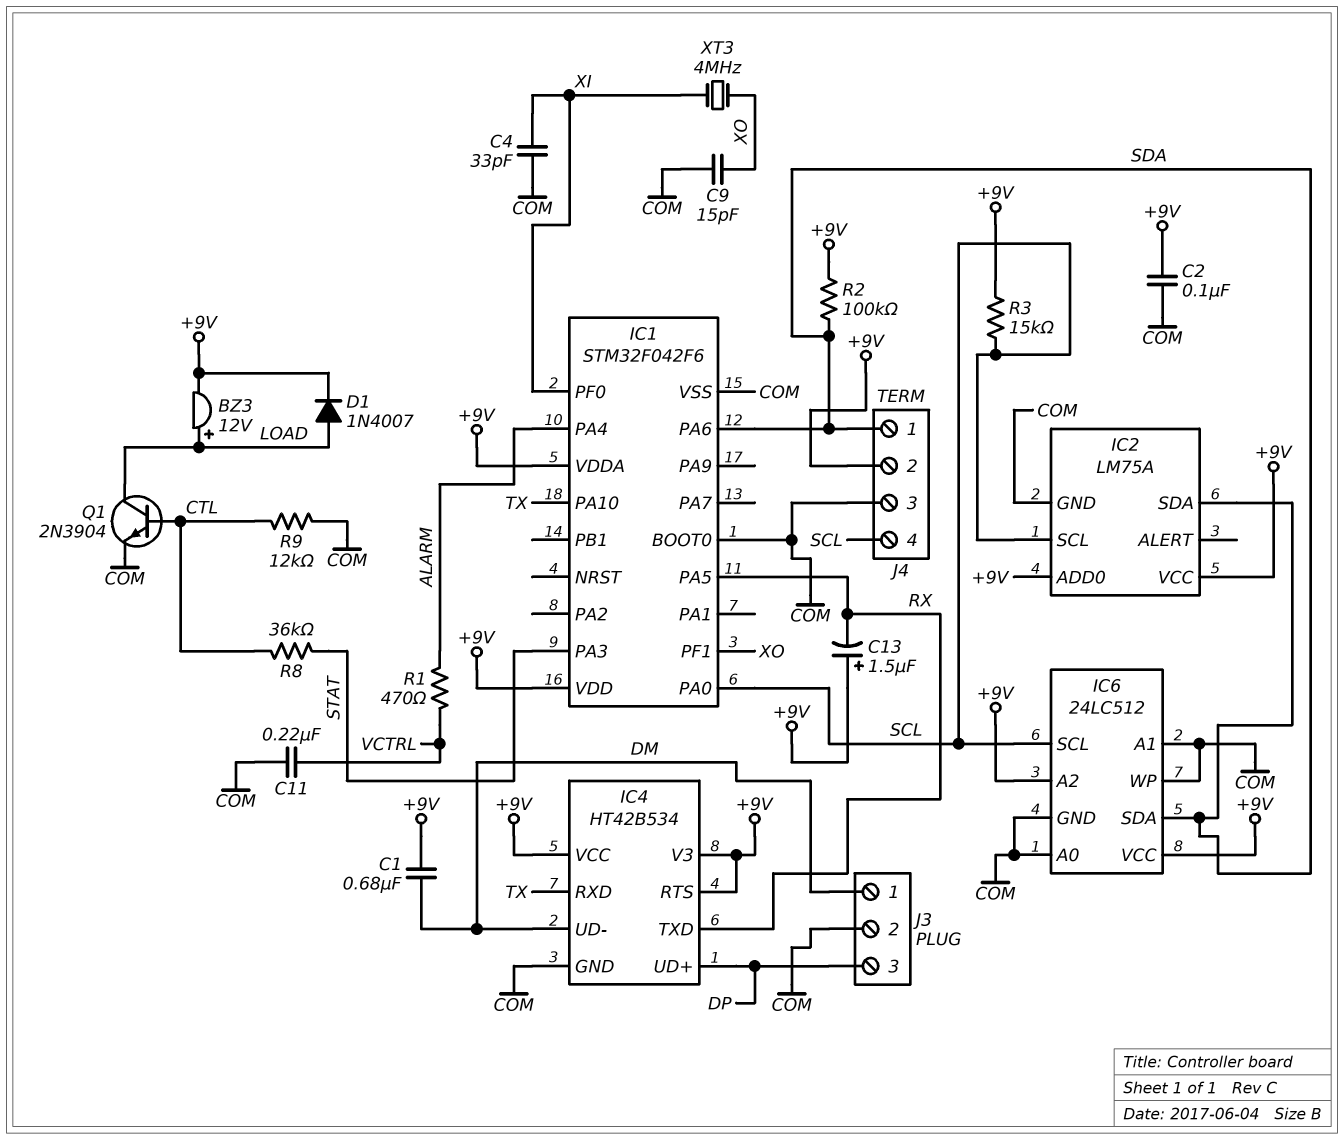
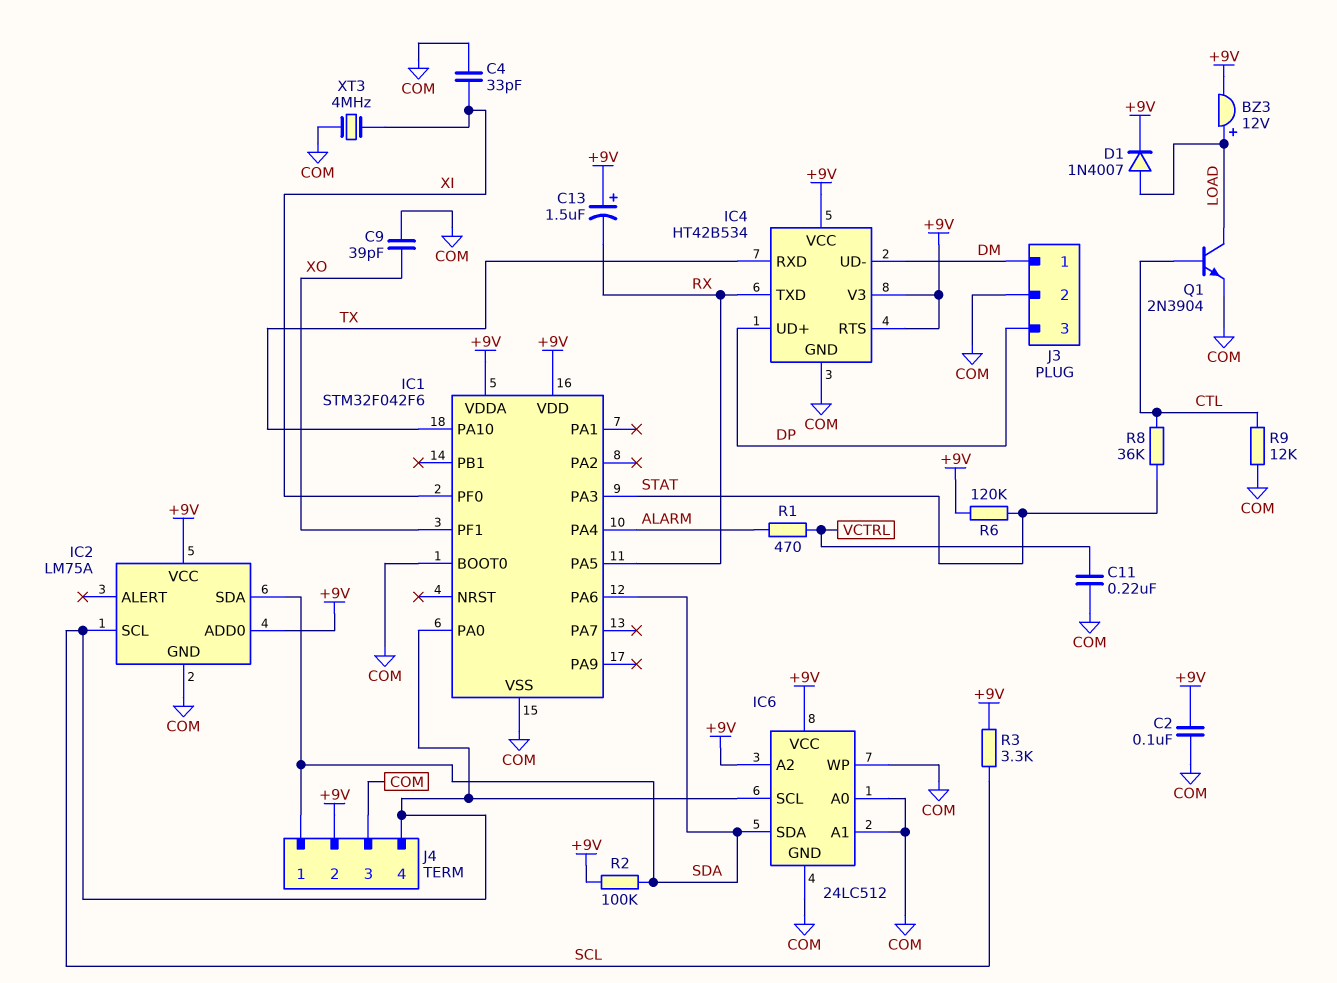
C1: 680nF (+9V, DM) -> none
C9: 15pF (COM, XO) -> 39pF (COM, XO)
R3: 15k (+9V, SCL) -> 3.3k (+9V, SCL)
R6: none -> 120k (+9V, STAT)
XT3: 4MHz (XI, XO) -> 4MHz (COM, XI)

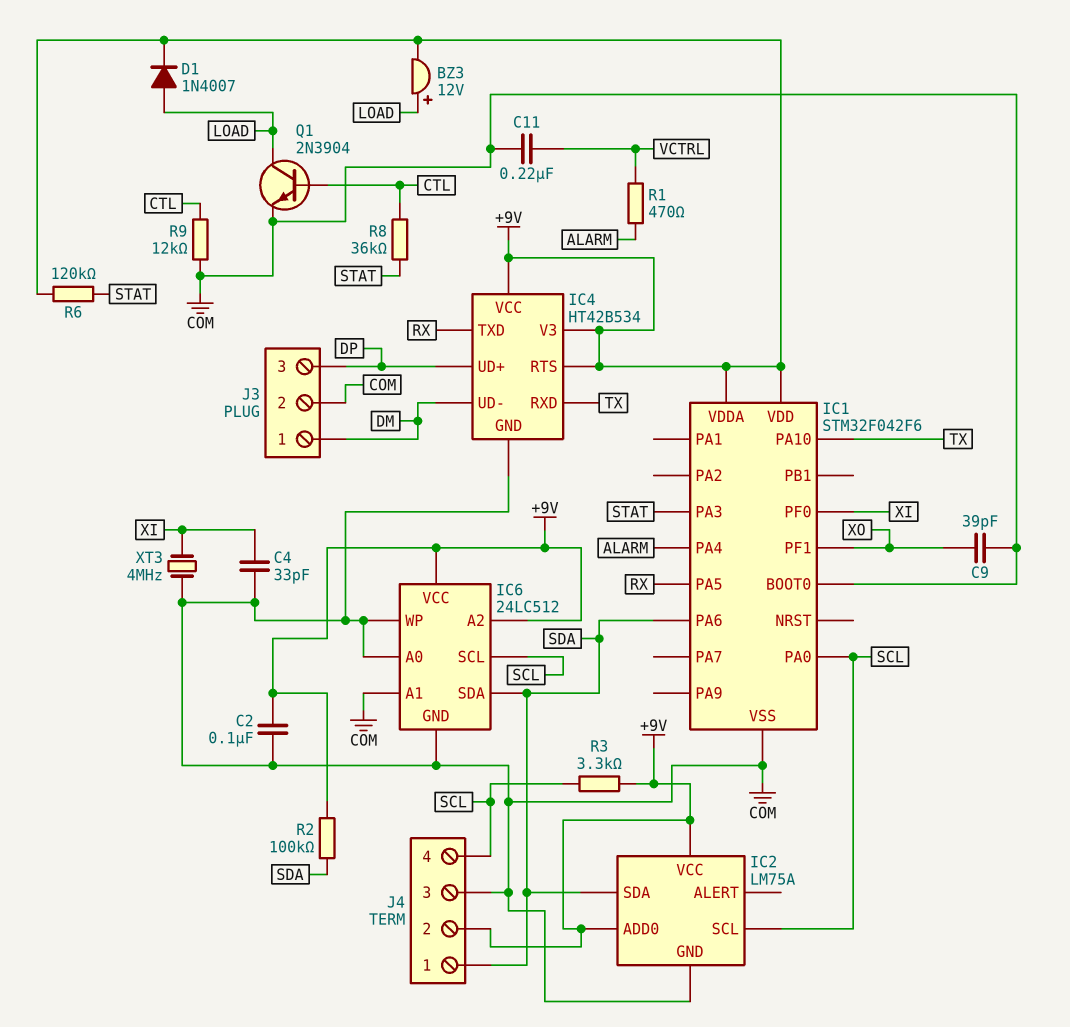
C13: 1.5uF (plus +9V, minus RX) -> none

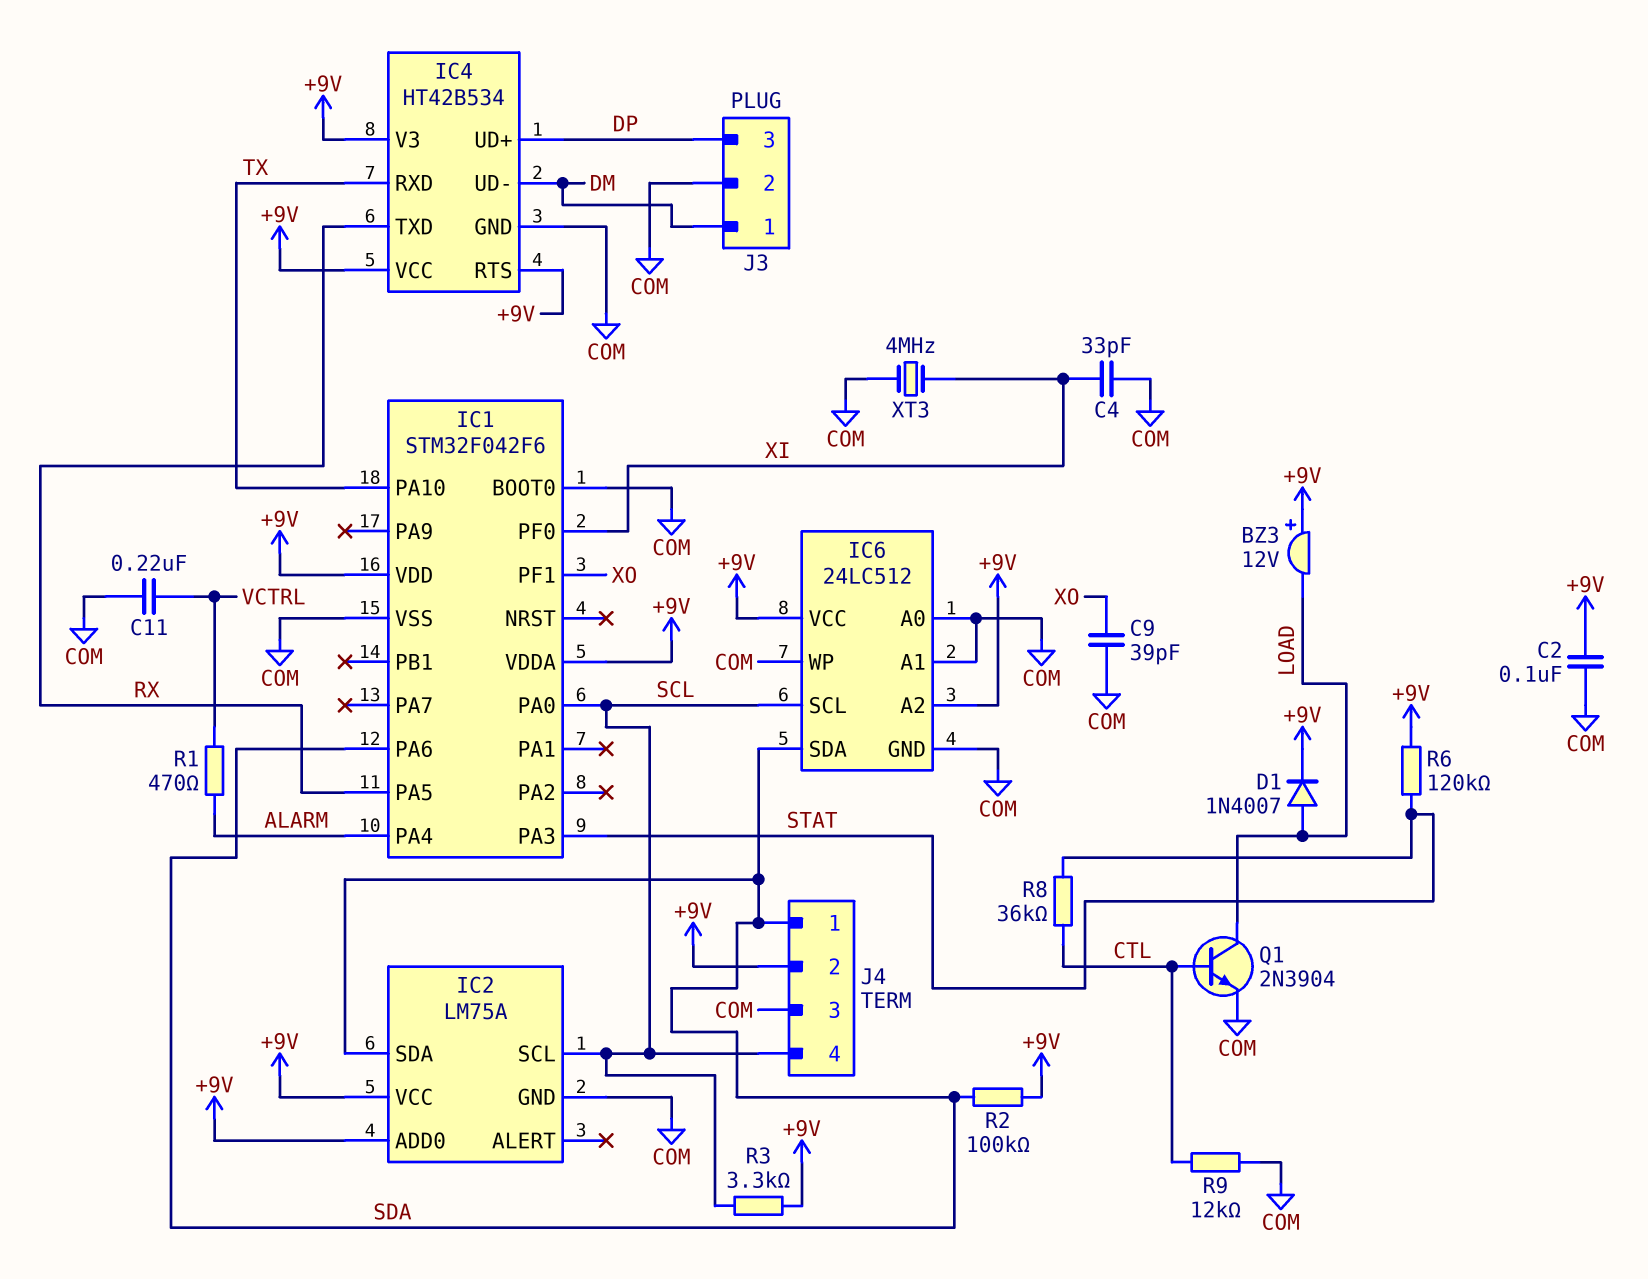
BZ3: buzzer 12V (plus LOAD, minus +9V) -> buzzer 12V (plus +9V, minus LOAD)

